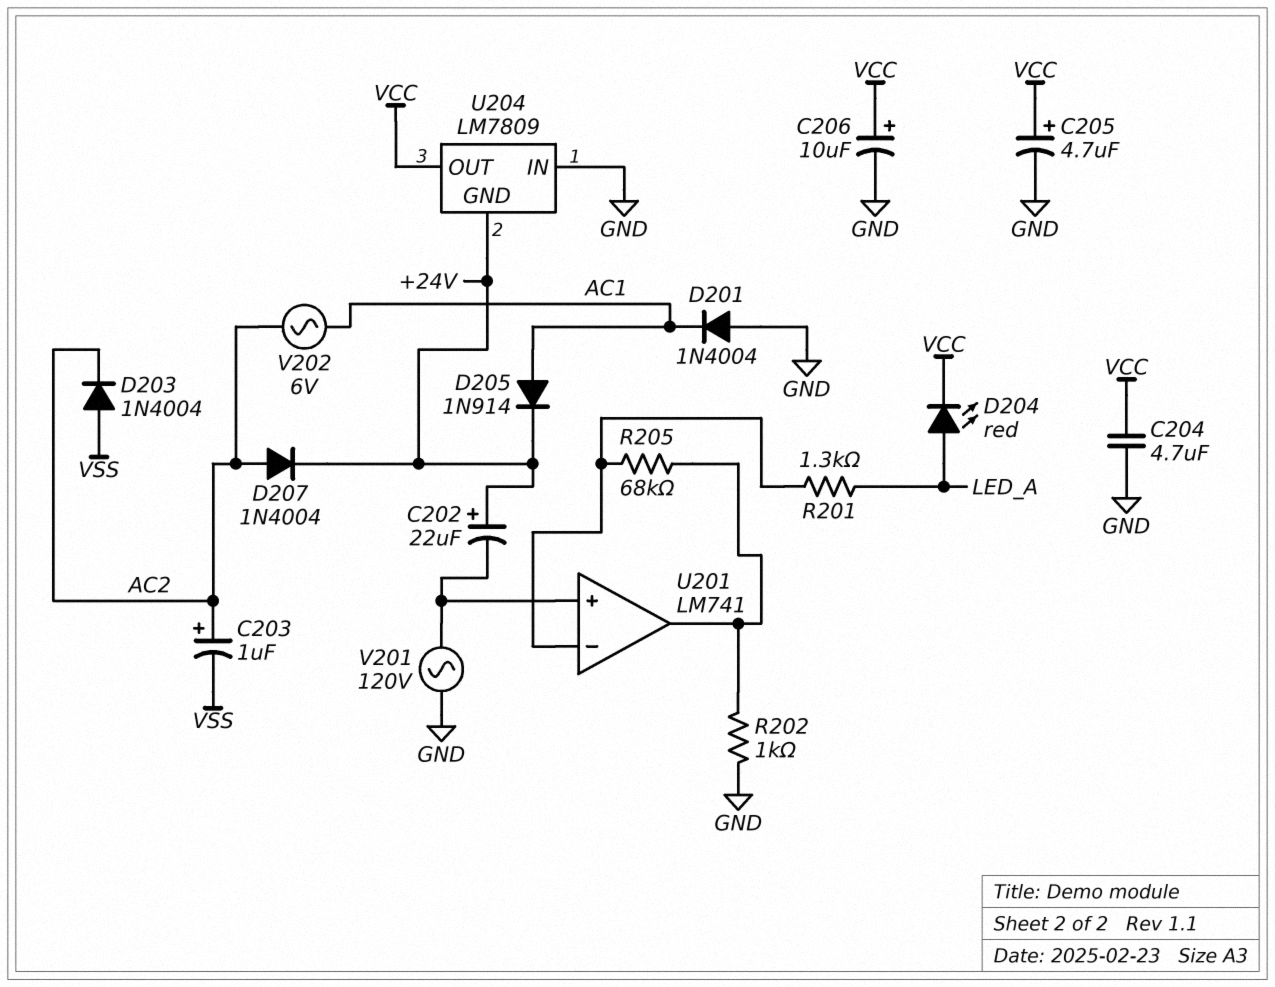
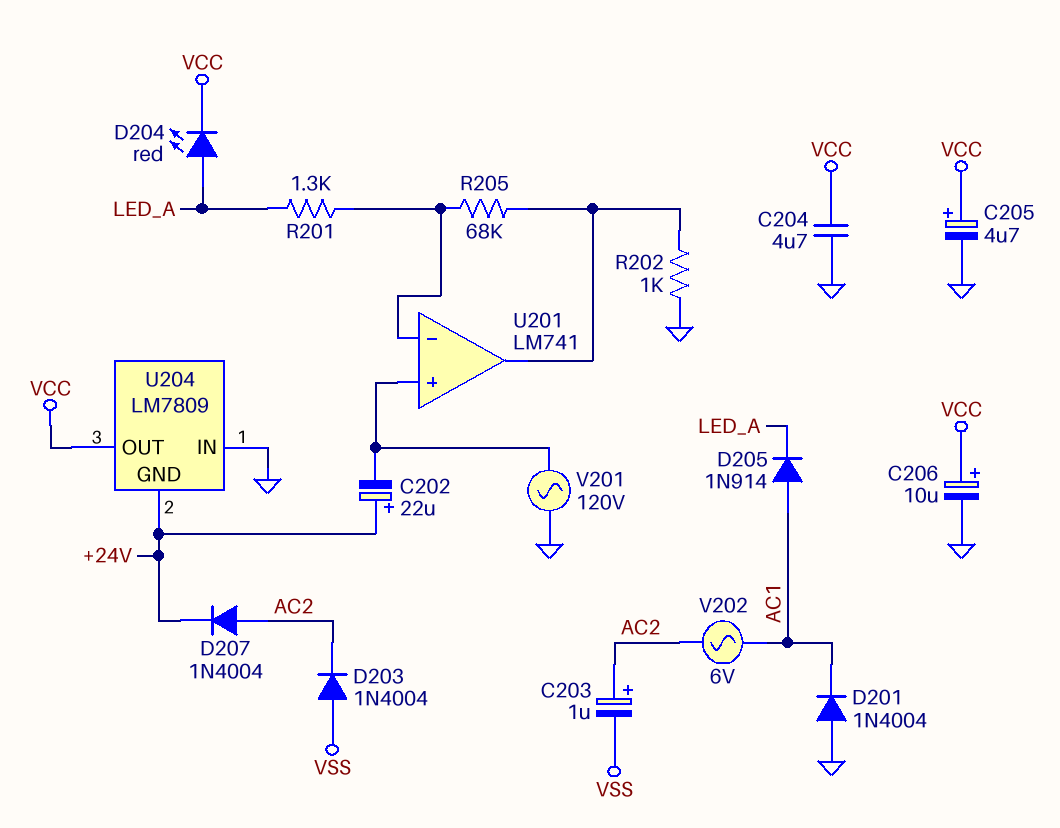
D205: diode 1N914 (A AC1, K +24V) -> diode 1N914 (A AC1, K LED_A)

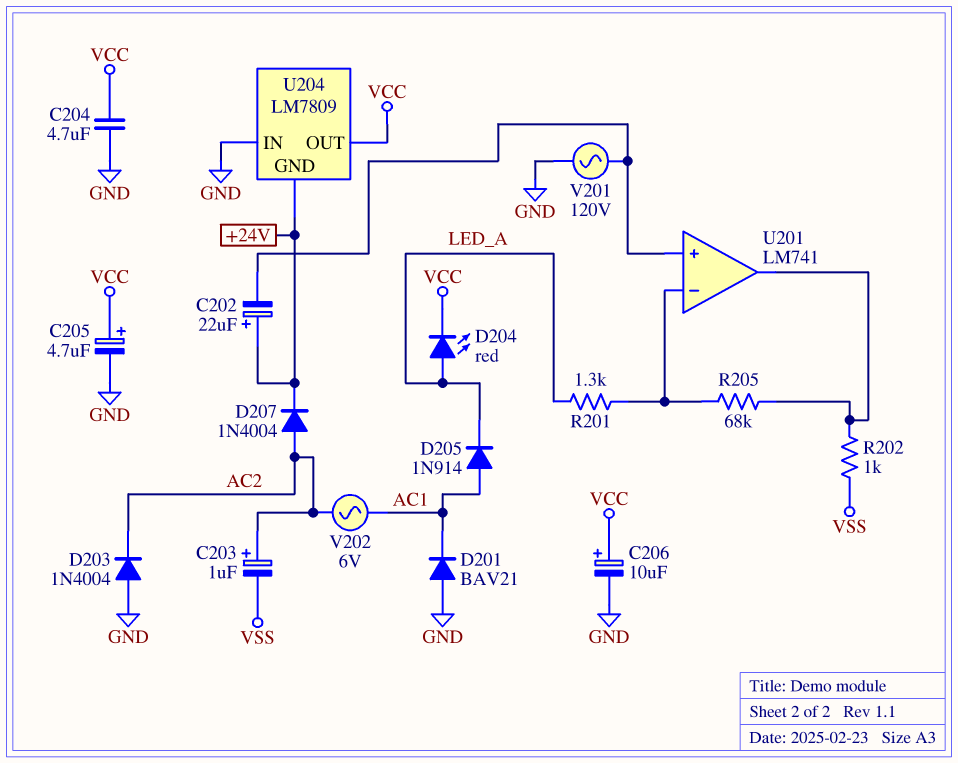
D201: diode 1N4004 (A GND, K AC1) -> diode BAV21 (A GND, K AC1)
D203: diode 1N4004 (A VSS, K AC2) -> diode 1N4004 (A GND, K AC2)
R202: 1k (GND, U201/out) -> 1k (U201/out, VSS)

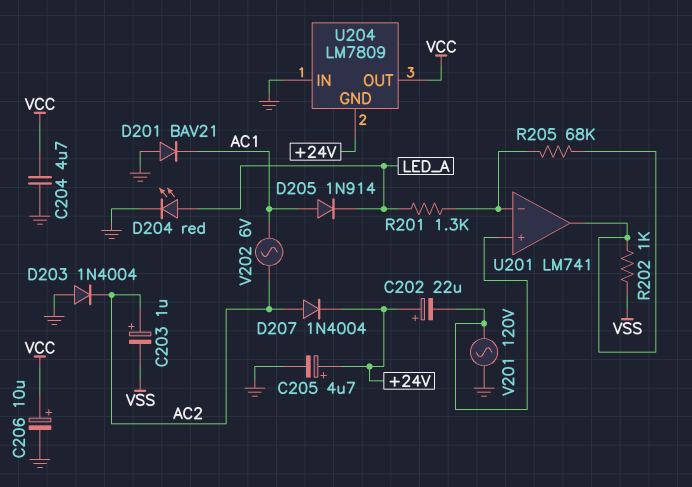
C205: 4.7uF (plus VCC, minus GND) -> 4.7uF (plus +24V, minus GND)
D204: LED red (A LED_A, K VCC) -> LED red (A LED_A, K GND)

